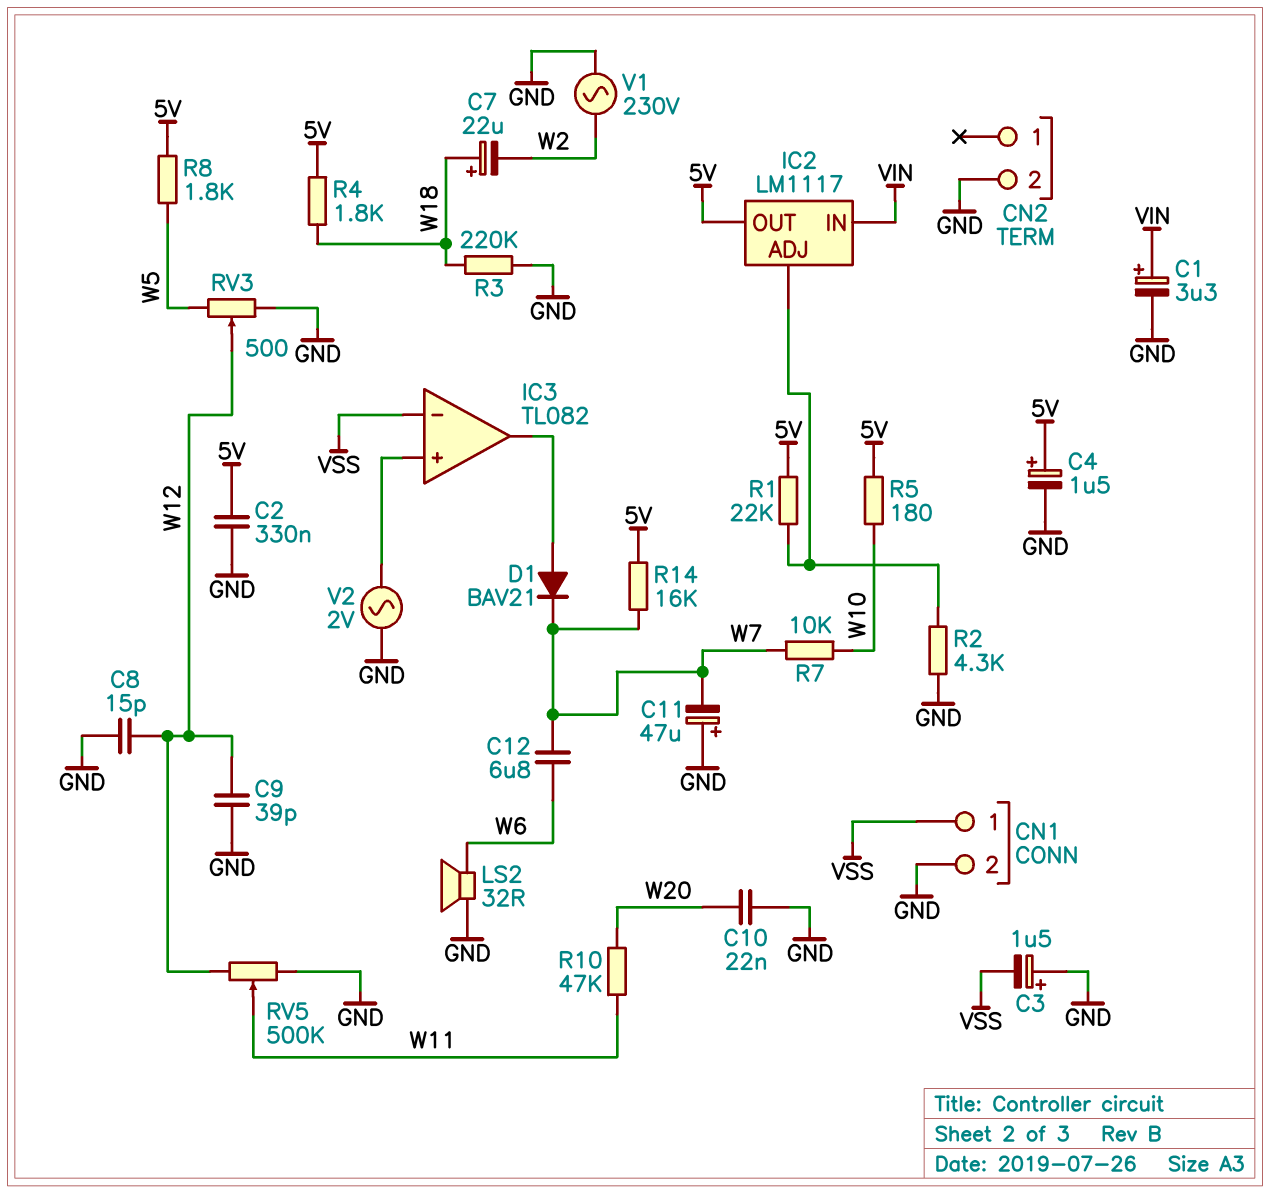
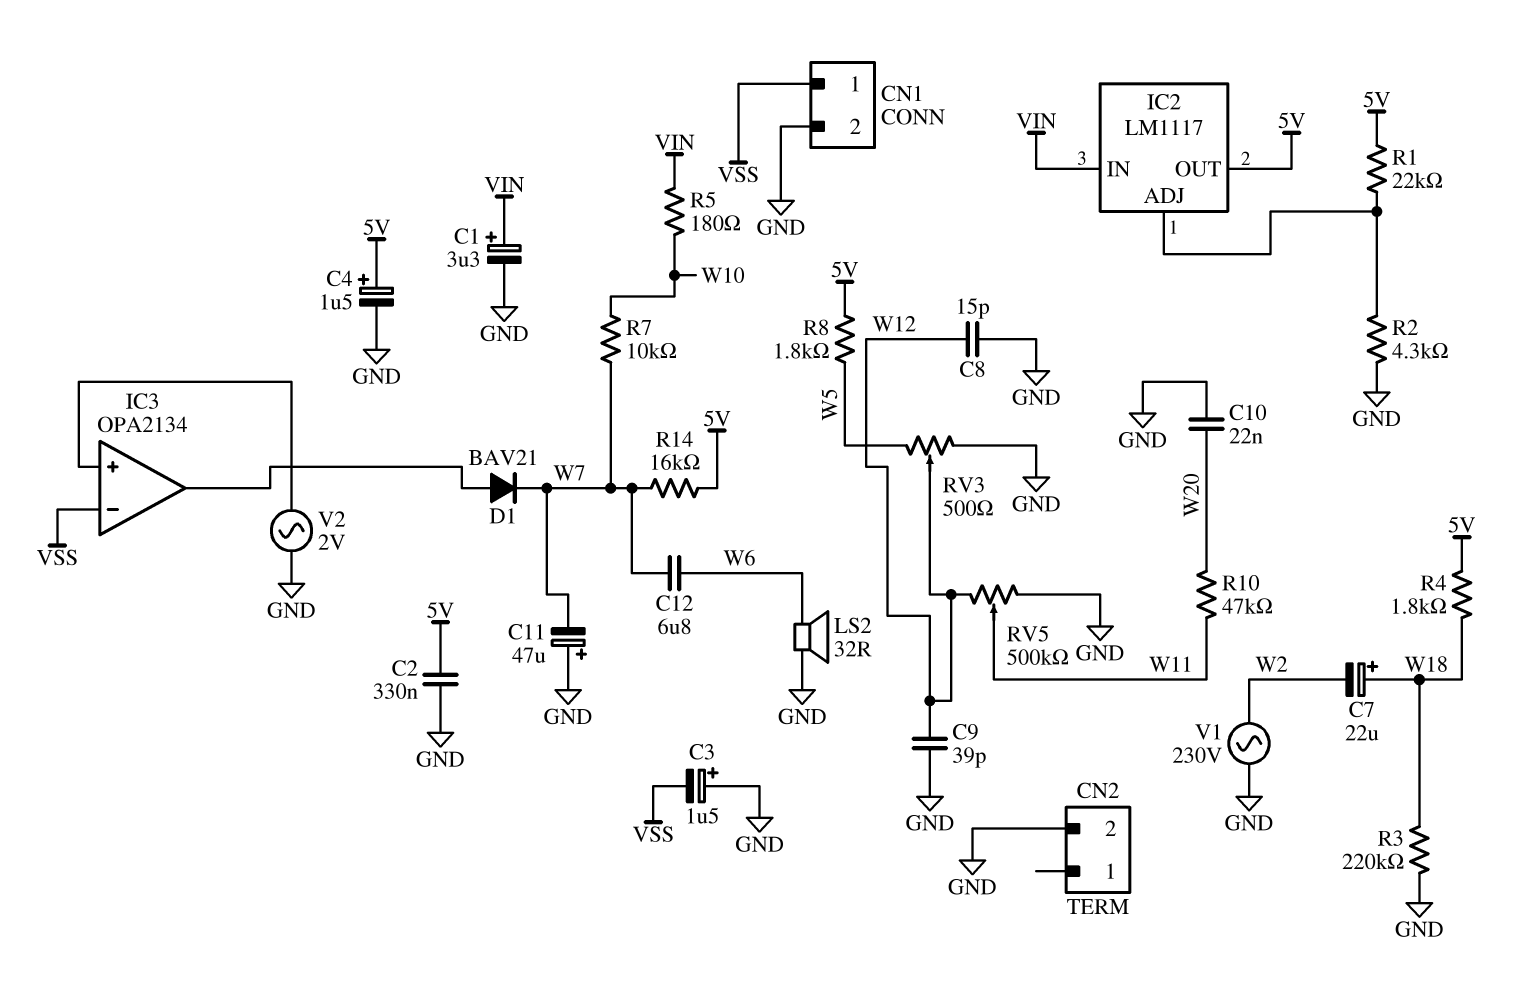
IC3: TL082 -> OPA2134
R5: 180 (5V, W10) -> 180 (VIN, W10)

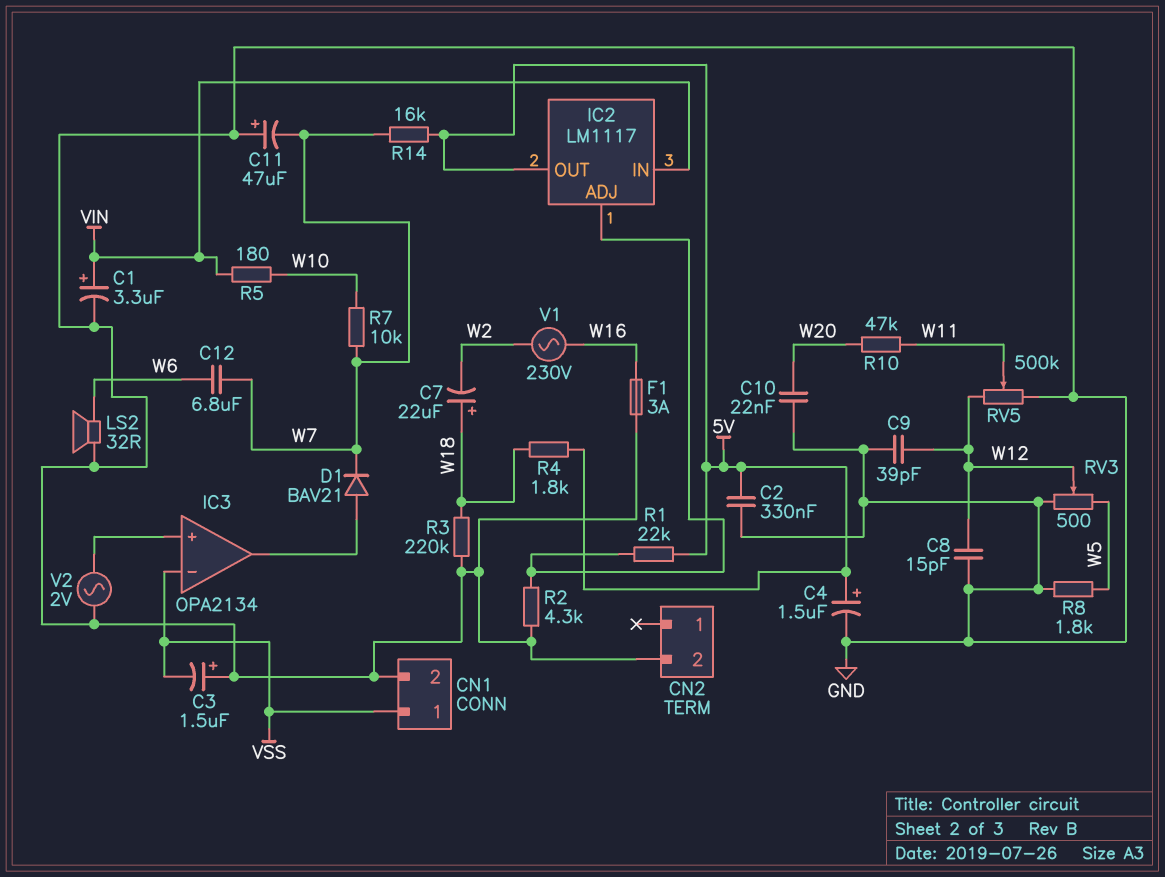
F1: none -> 3A (GND, W16)
R8: 1.8k (5V, W5) -> 1.8k (GND, W5)
V1: AC 230V (GND, W2) -> AC 230V (W2, W16)

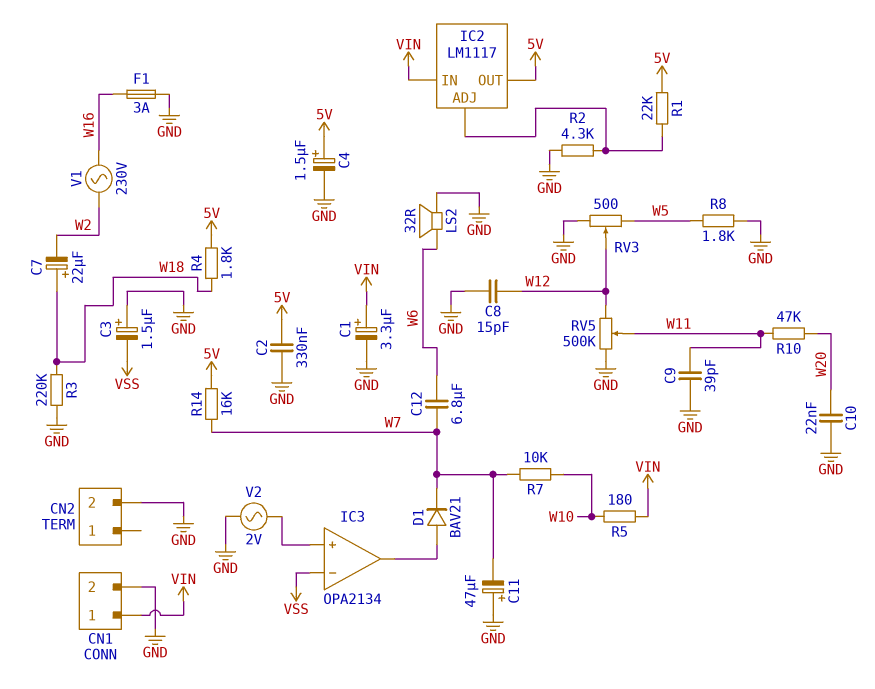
C9: 39pF (GND, W12) -> 39pF (GND, W11)
CN1 pin 1: VSS -> VIN

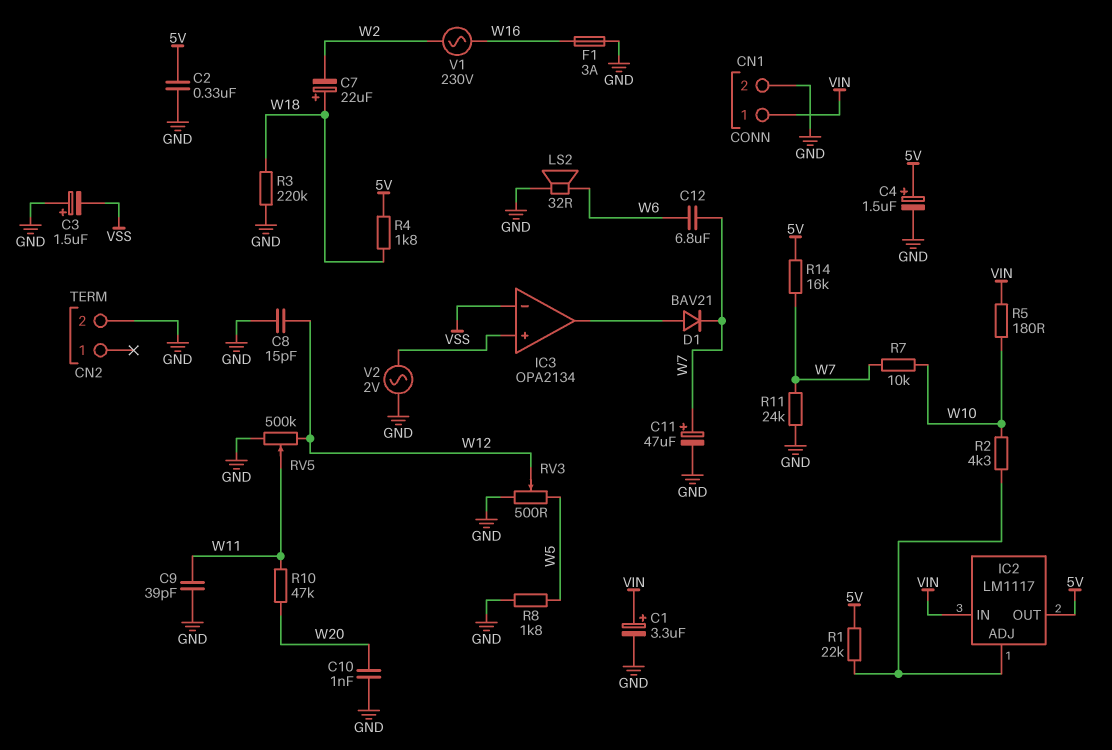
C10: 22nF (GND, W20) -> 1nF (GND, W20)
C11: 47uF (plus GND, minus W7) -> 47uF (plus W7, minus GND)
R2: 4.3k (GND, IC2/ADJ) -> 4.3k (IC2/ADJ, W10)
R11: none -> 24k (GND, W7)

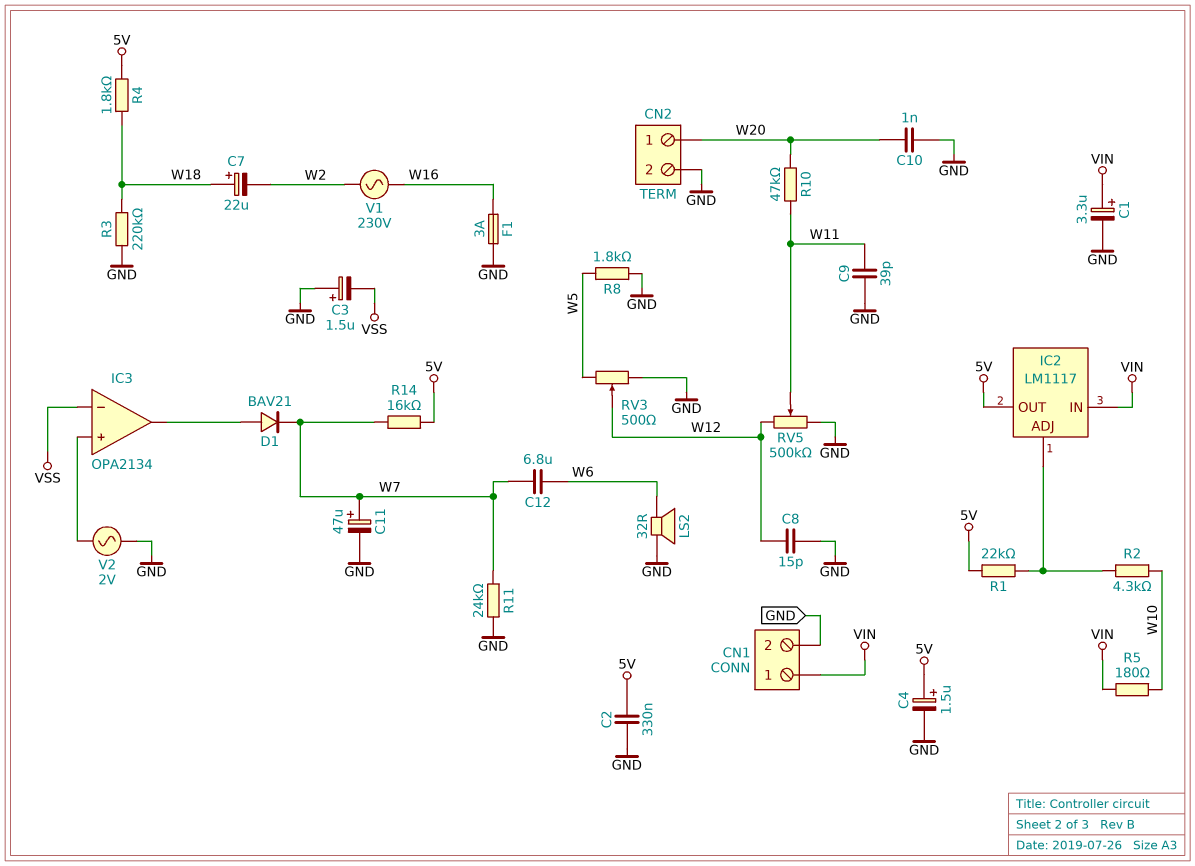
CN2 pin 1: none -> W20
R7: 10k (W7, W10) -> none

